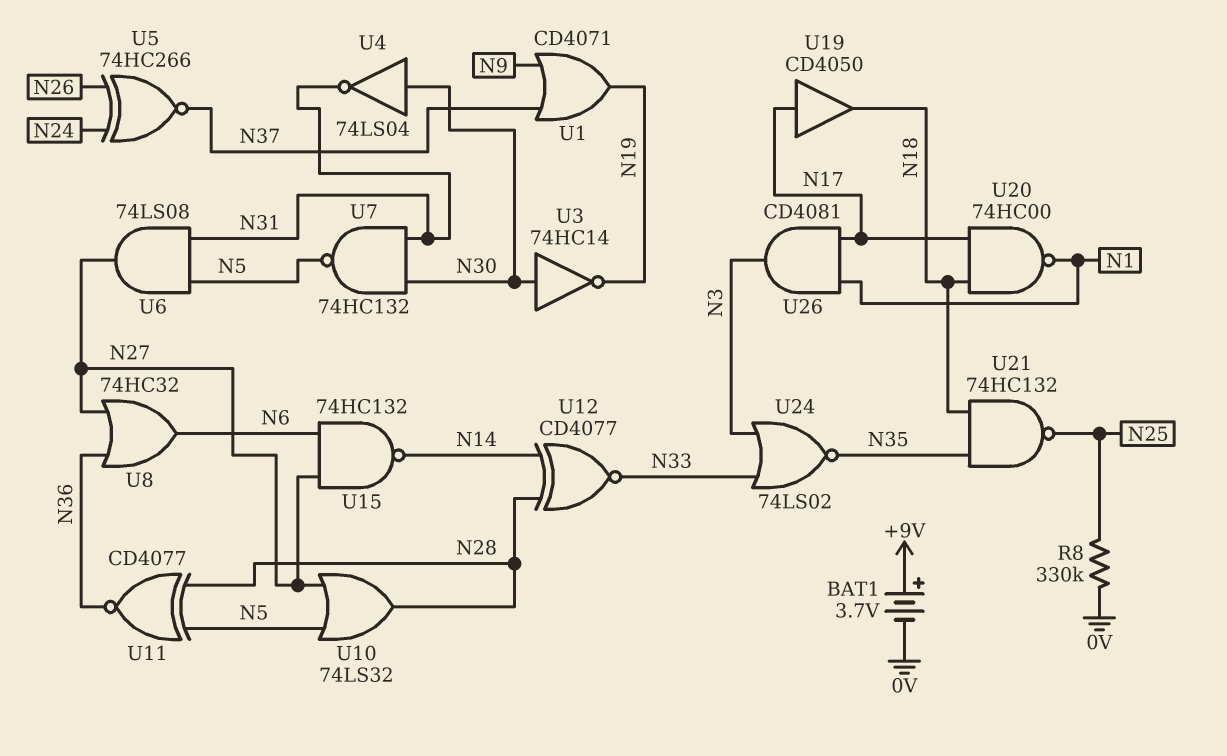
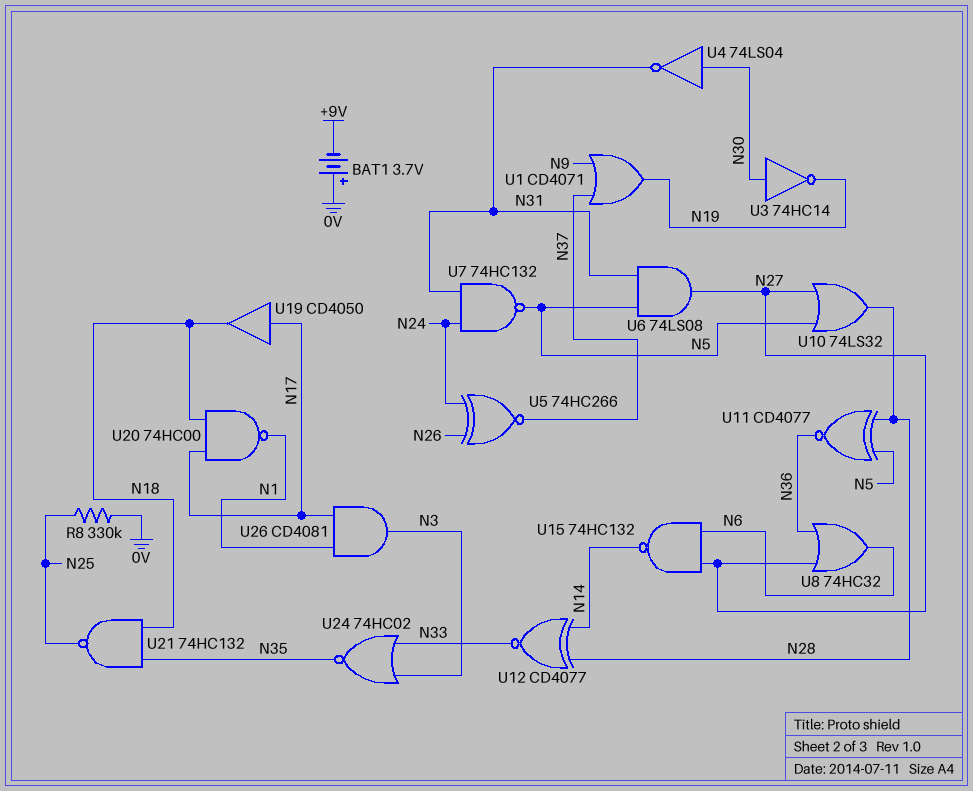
BAT1: 3.7V (plus +9V, minus 0V) -> 3.7V (plus 0V, minus +9V)
U7: NAND 74HC132 (in N30, in N31, out N5) -> NAND 74HC132 (in N24, in N31, out N5)
U24: NOR 74LS02 (in N3, in N33, out N35) -> NOR 74HC02 (in N3, in N33, out N35)

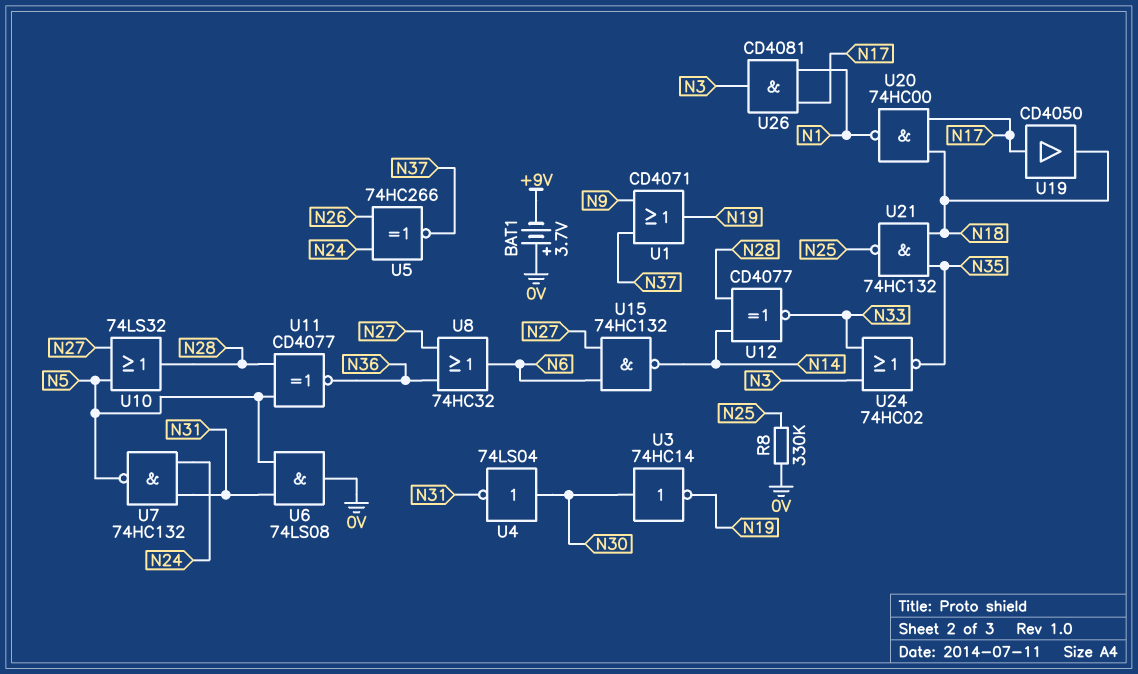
U6: AND 74LS08 (in N5, in N31, out N27) -> AND 74LS08 (in N5, in N31, out 0V)

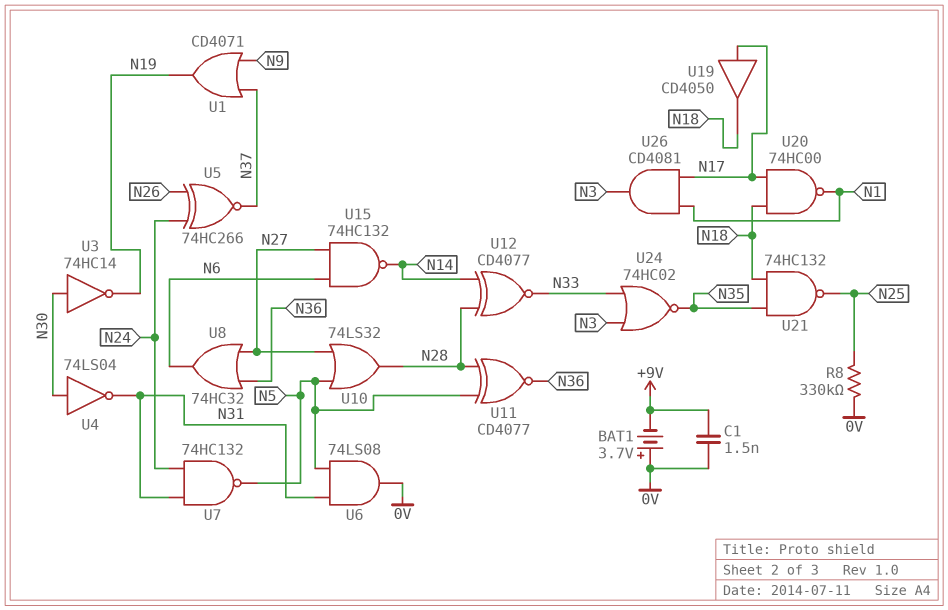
C1: none -> 1.5nF (+9V, 0V)

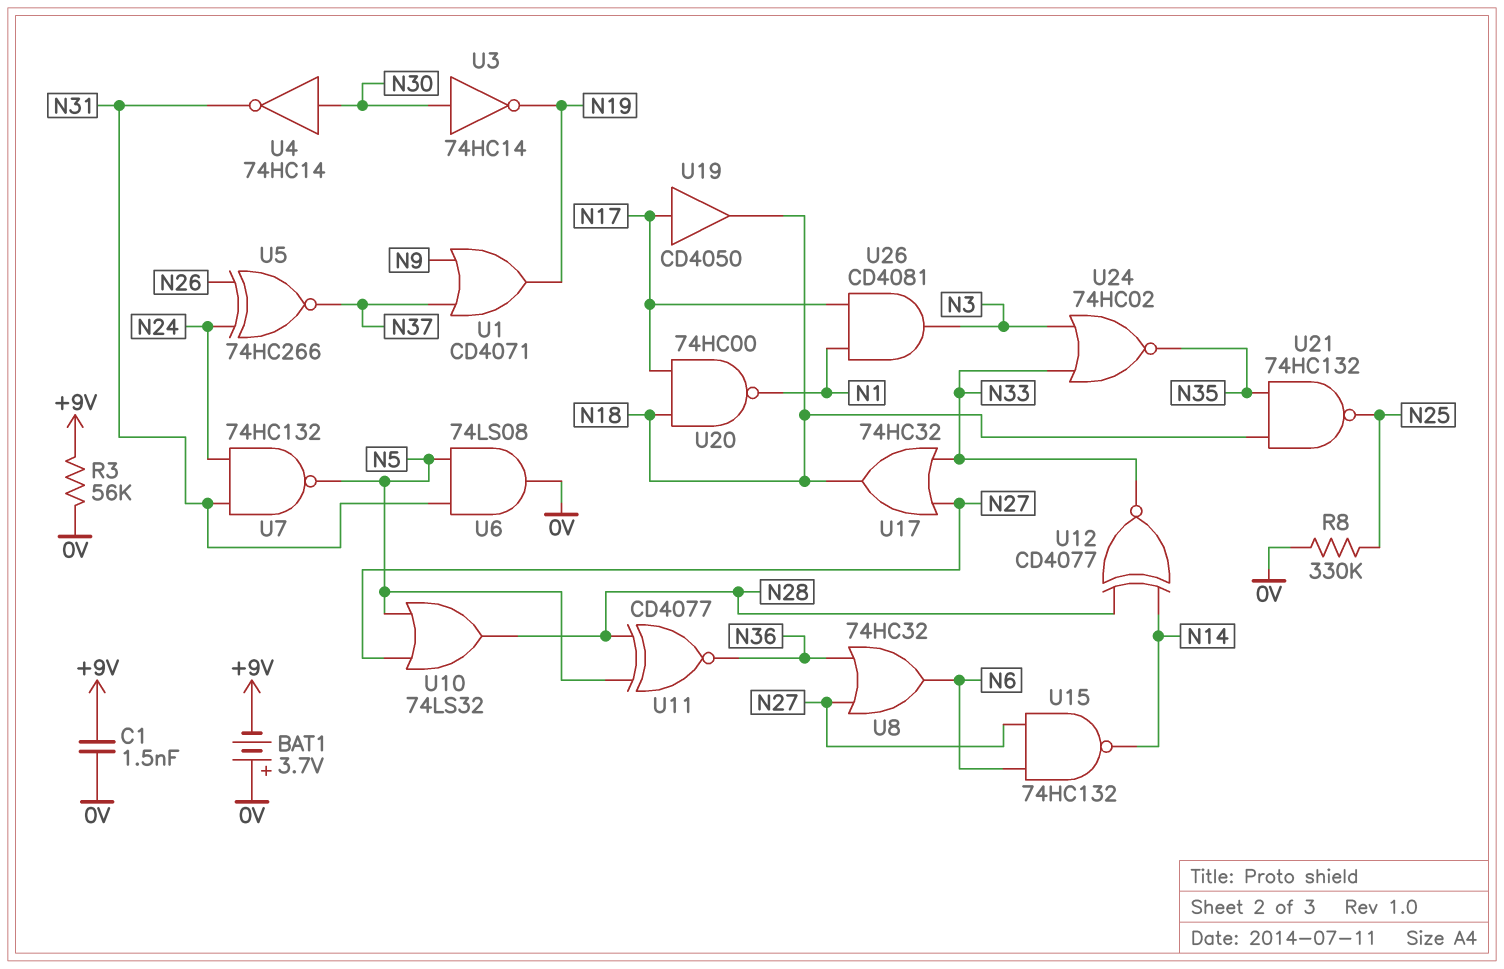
R3: none -> 56k (+9V, 0V)
U4: NOT 74LS04 (in N30, out N31) -> NOT 74HC14 (in N30, out N31)
U17: none -> OR 74HC32 (in N27, in N33, out N18)

